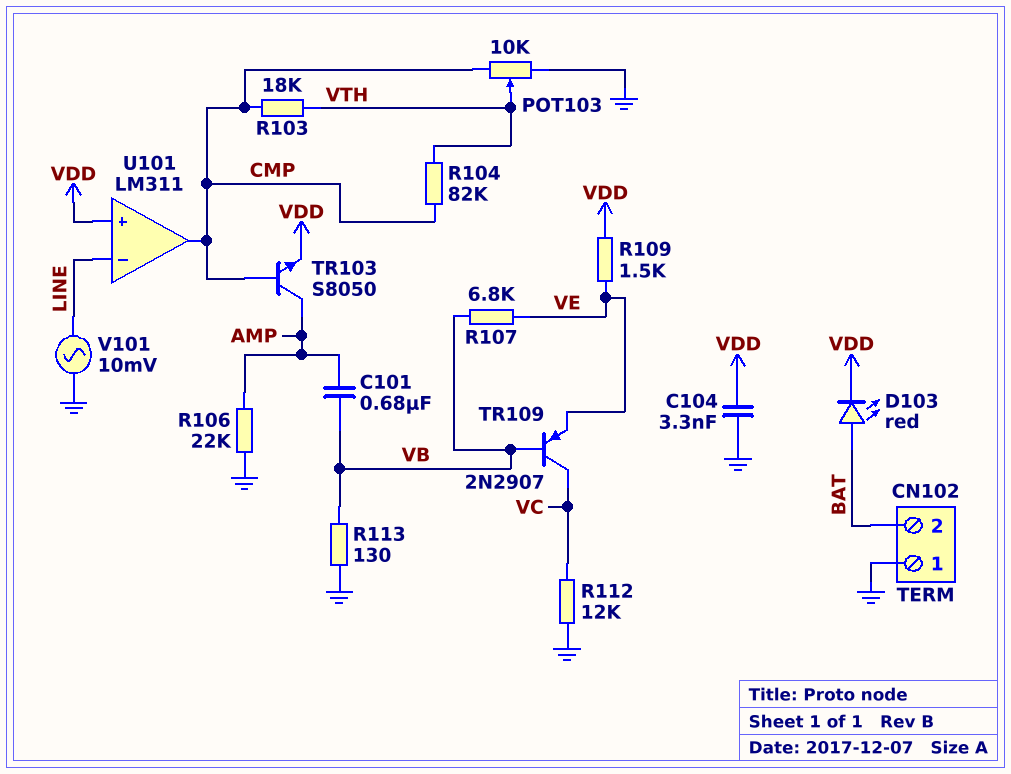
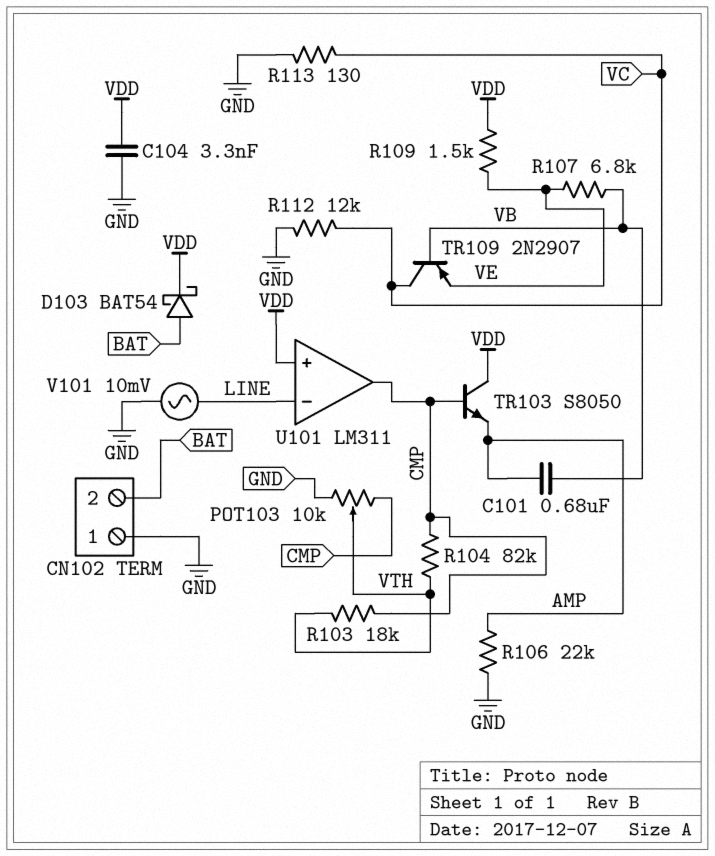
D103: LED red (A BAT, K VDD) -> schottky BAT54 (A BAT, K VDD)
R113: 130 (GND, VB) -> 130 (GND, VC)
TR103: NPN S8050 (B CMP, C AMP, E VDD) -> NPN S8050 (B CMP, C VDD, E AMP)

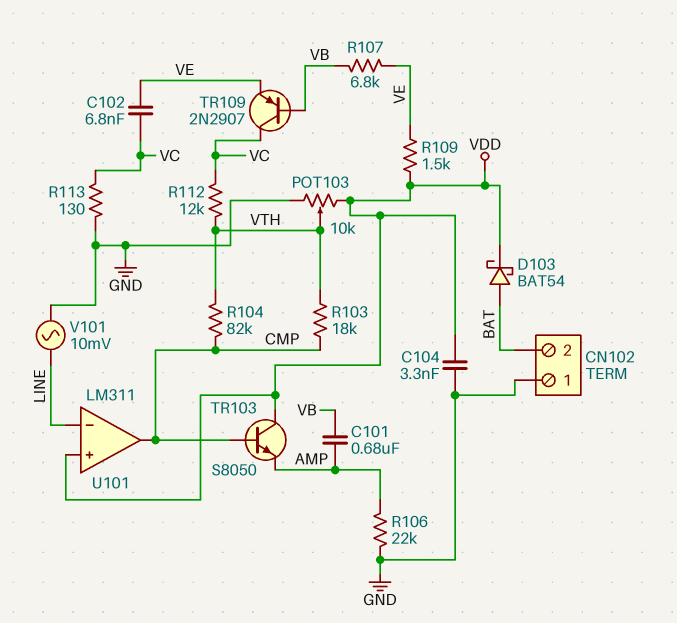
C102: none -> 6.8nF (VC, VE)
POT103: 10k (CMP, GND, wiper VTH) -> 10k (GND, VDD, wiper VTH)
R112: 12k (GND, VC) -> 12k (VC, VTH)

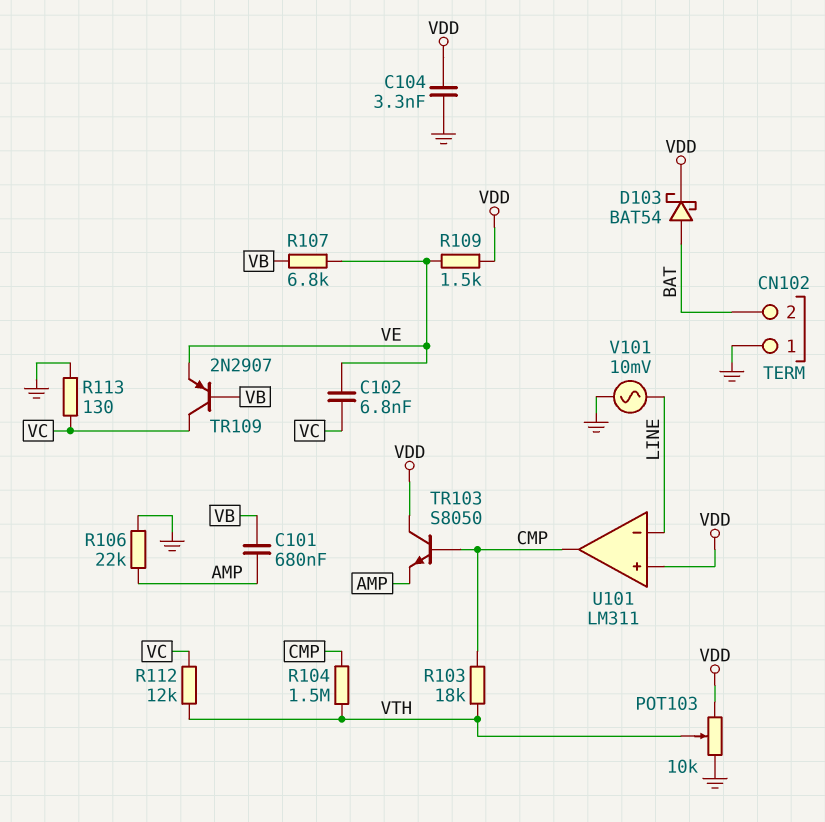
R104: 82k (CMP, VTH) -> 1.5M (CMP, VTH)

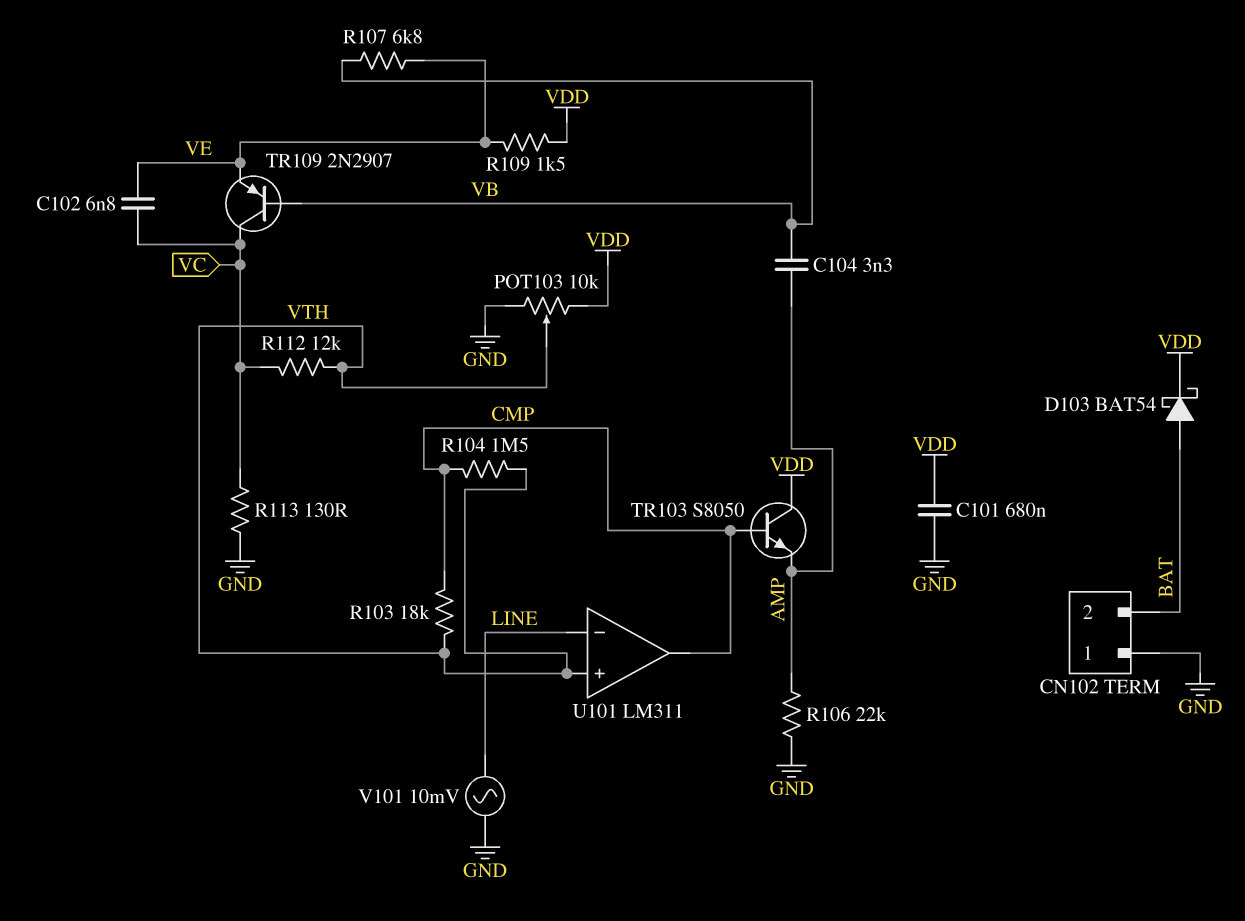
C101: 680nF (AMP, VB) -> 680nF (GND, VDD)
C104: 3.3nF (GND, VDD) -> 3.3nF (AMP, VB)
U101 pin in+: VDD -> VTH

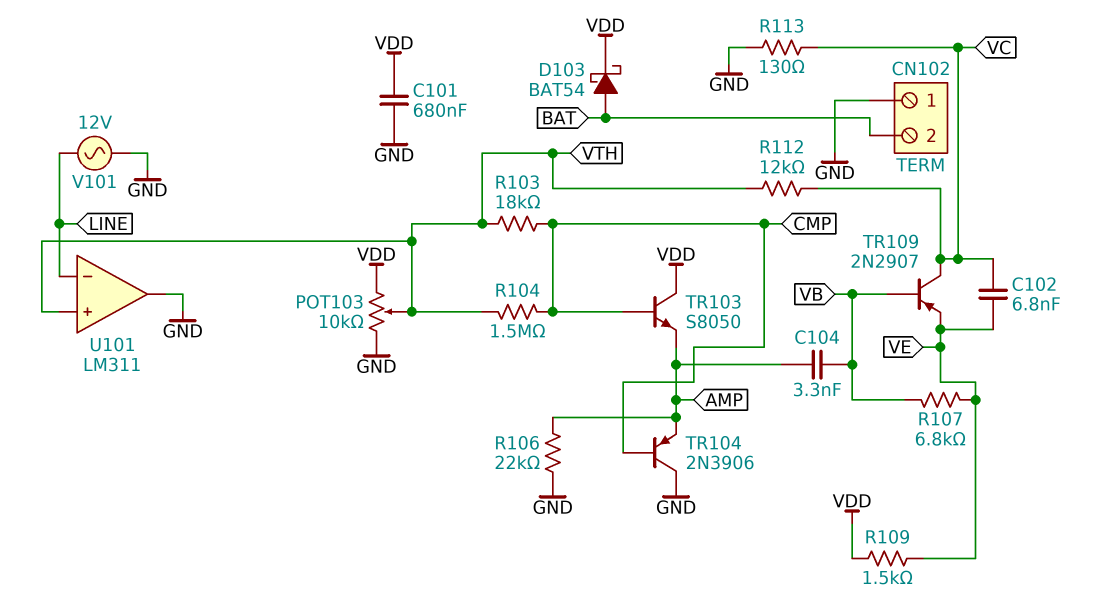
TR104: none -> PNP 2N3906 (B CMP, C GND, E AMP)
U101 pin out: CMP -> GND
V101: AC 10mV (GND, LINE) -> AC 12V (GND, LINE)

